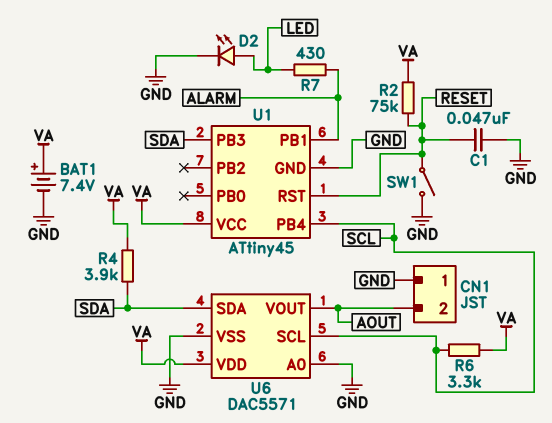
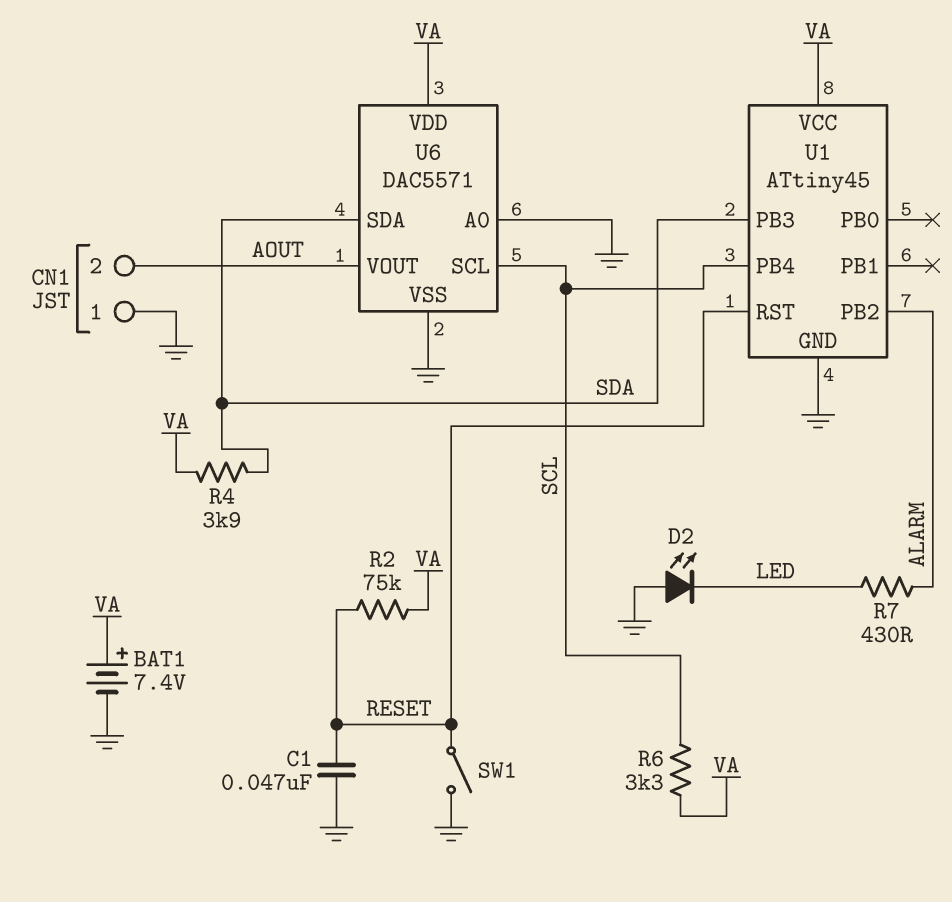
D2: LED (A LED, K GND) -> LED (A GND, K LED)
U1 pin PB1: ALARM -> none
U1 pin PB2: none -> ALARM

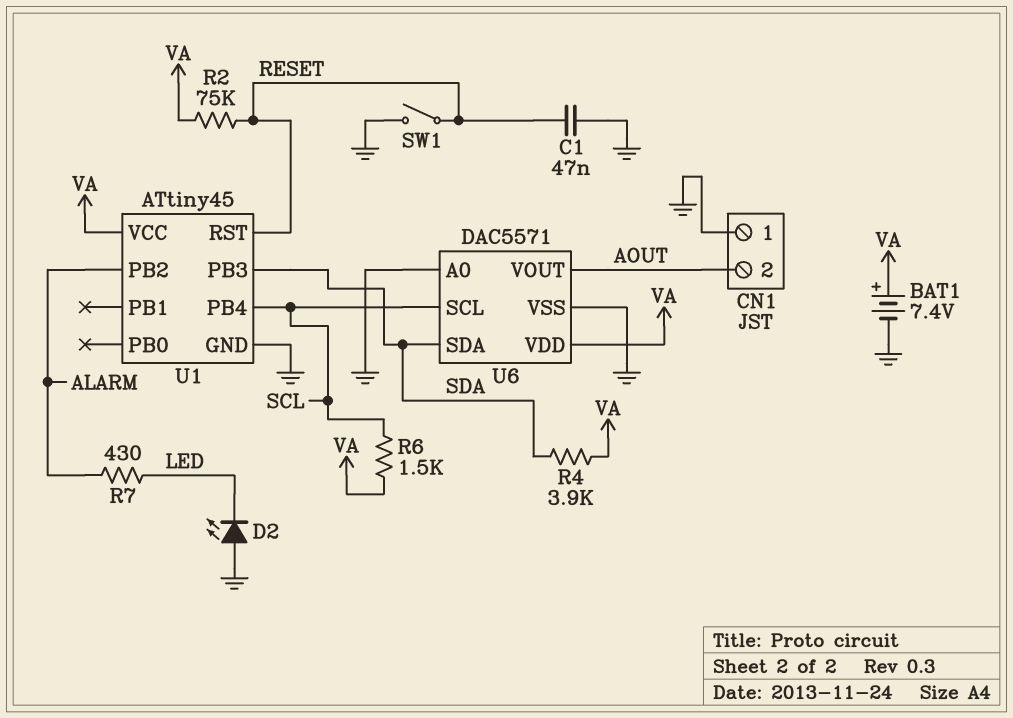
R6: 3.3k (SCL, VA) -> 1.5k (SCL, VA)

